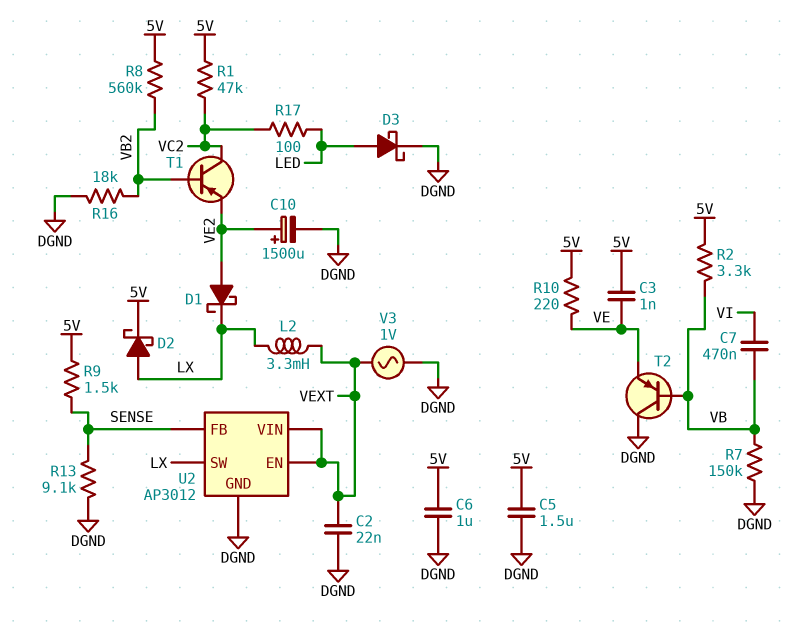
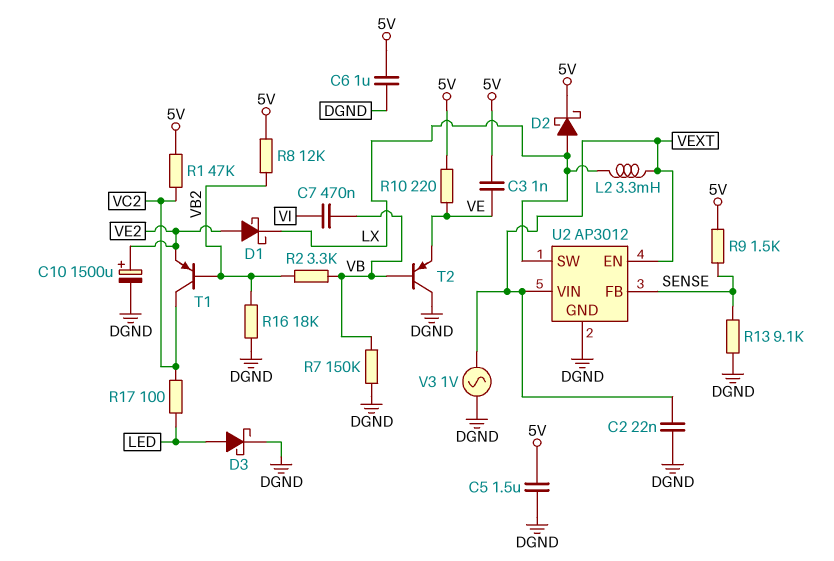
R2: 3.3k (5V, VB) -> 3.3k (VB, VB2)
R8: 560k (5V, VB2) -> 12k (5V, VB2)

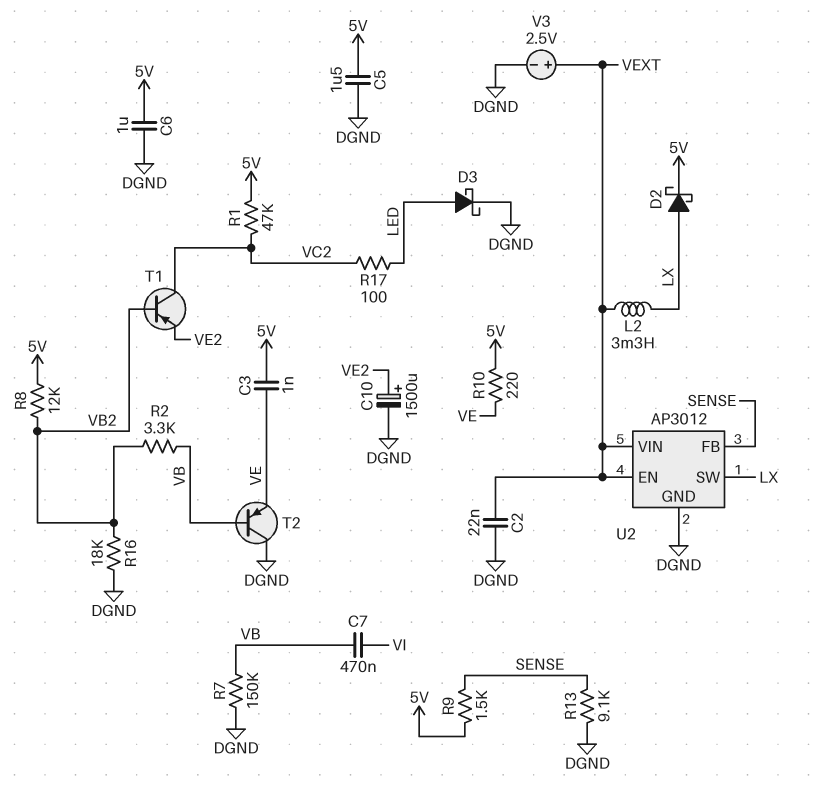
D1: schottky (A VE2, K LX) -> none
V3: AC 1V (DGND, VEXT) -> 2.5V (plus VEXT, minus DGND)

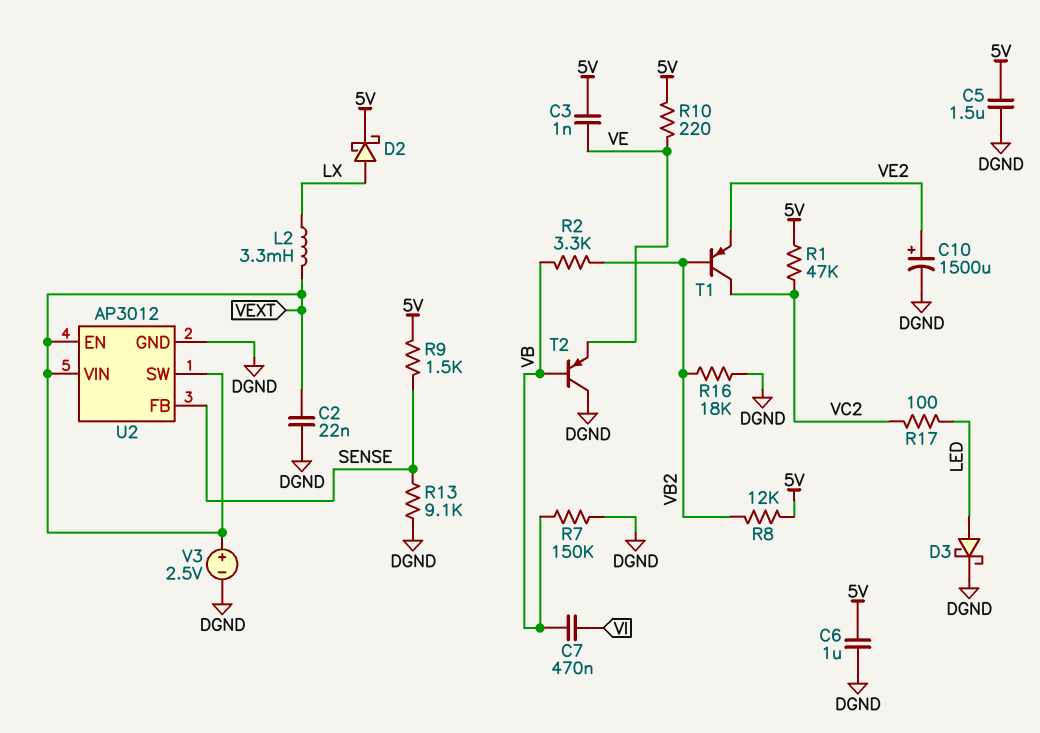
U2 pin SW: LX -> VEXT

